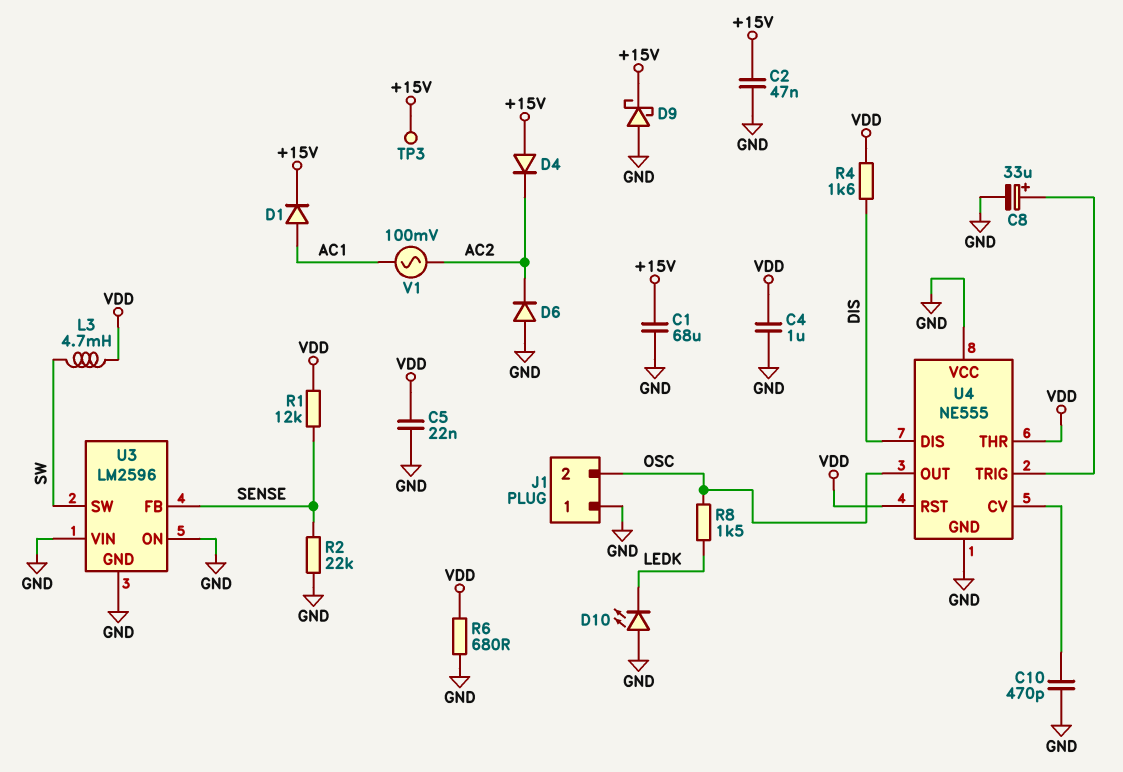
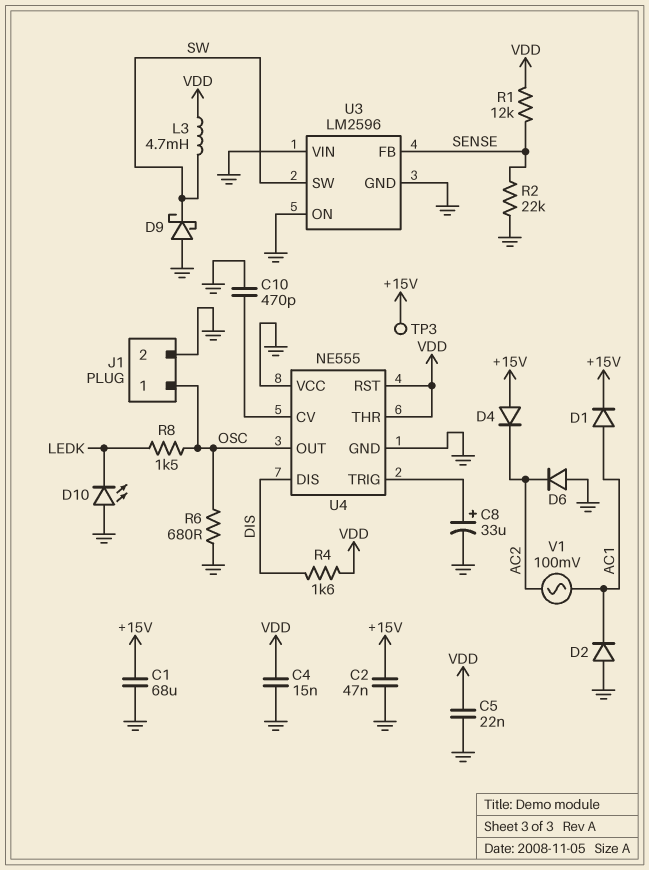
C4: 1uF (GND, VDD) -> 15nF (GND, VDD)
D2: none -> diode (A GND, K AC1)
D9: schottky (A GND, K +15V) -> schottky (A GND, K SW)
J1 pin 1: GND -> OSC
J1 pin 2: OSC -> GND
R6: 680 (GND, VDD) -> 680 (GND, OSC)

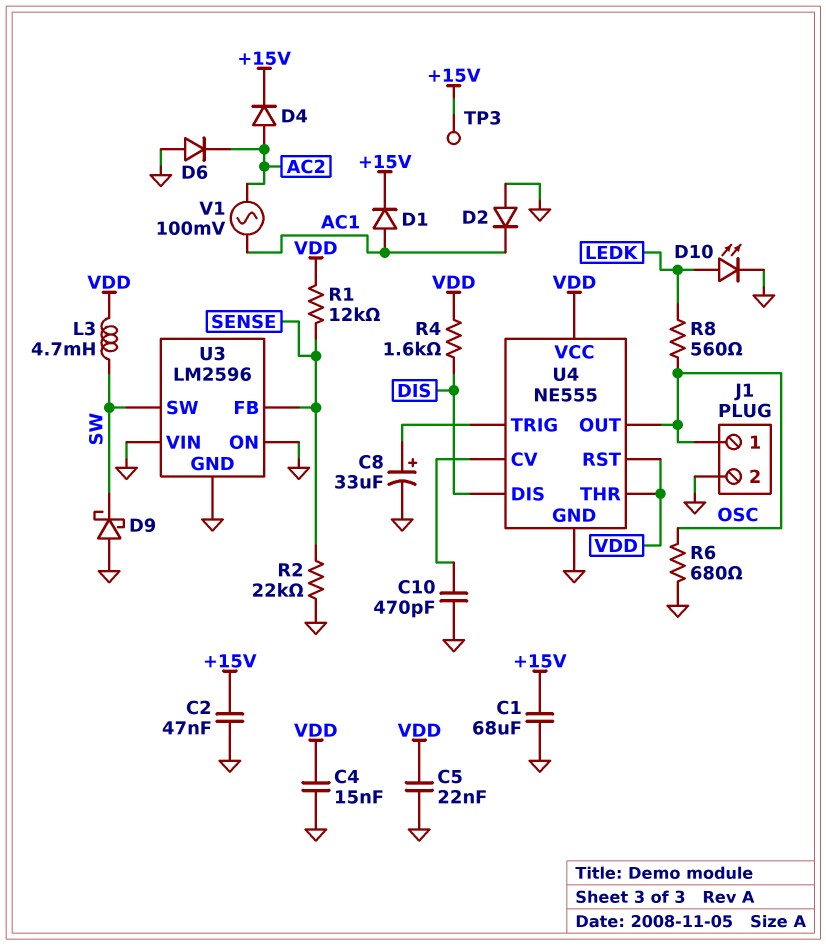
D4: diode (A +15V, K AC2) -> diode (A AC2, K +15V)
D10: LED (A GND, K LEDK) -> LED (A LEDK, K GND)
R8: 1.5k (LEDK, OSC) -> 560 (LEDK, OSC)
U4 pin VCC: GND -> VDD

